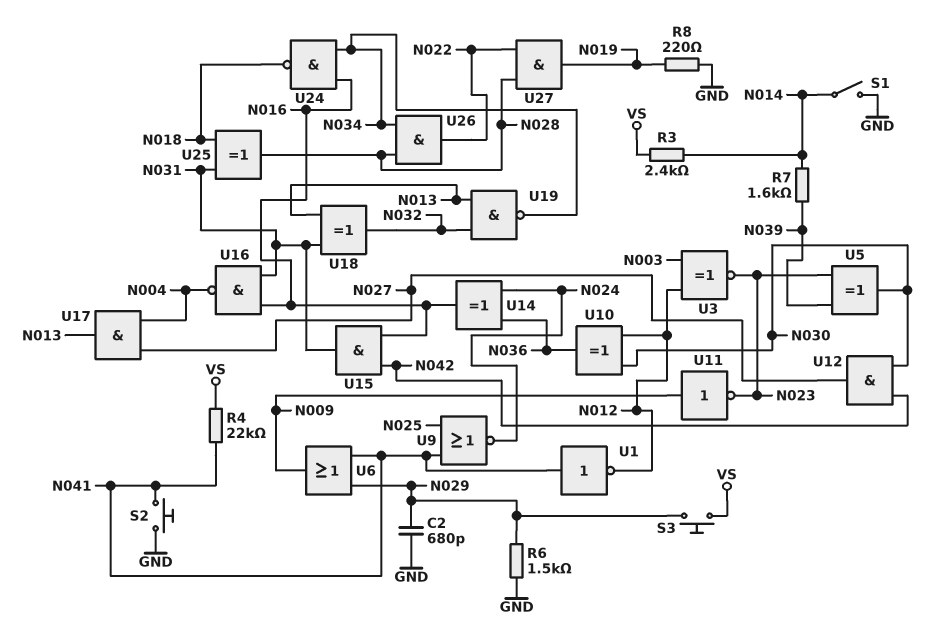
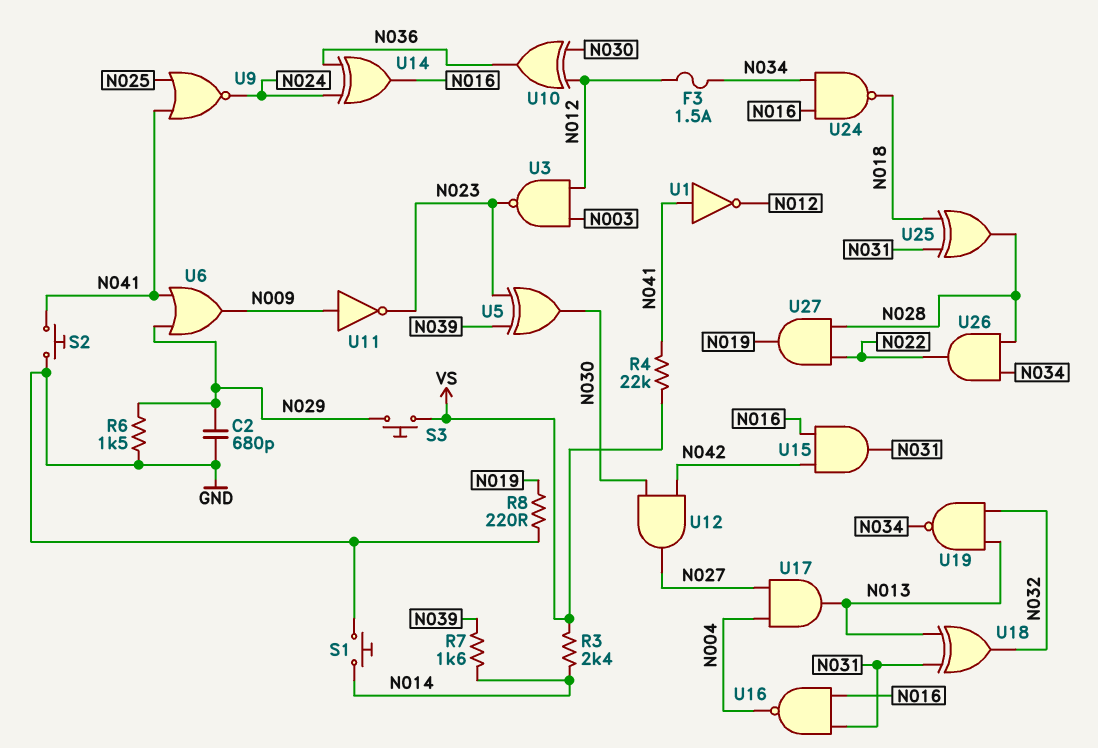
F3: none -> 1.5A (N012, N034)
S1: switch (GND, N014) -> button (GND, N014)
U3: XNOR (in N003, in N012, out N023) -> NAND (in N003, in N012, out N023)

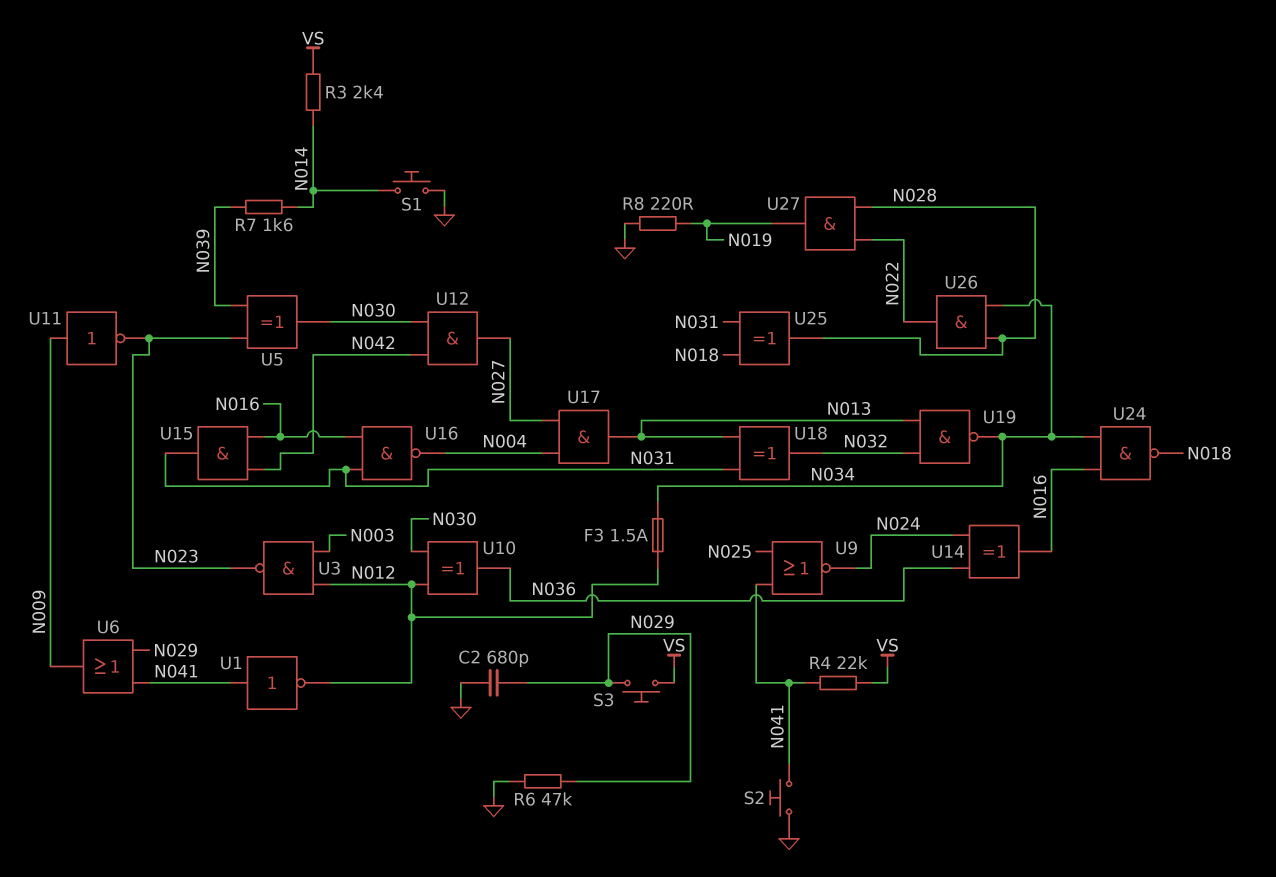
R6: 1.5k (GND, N029) -> 47k (GND, N029)

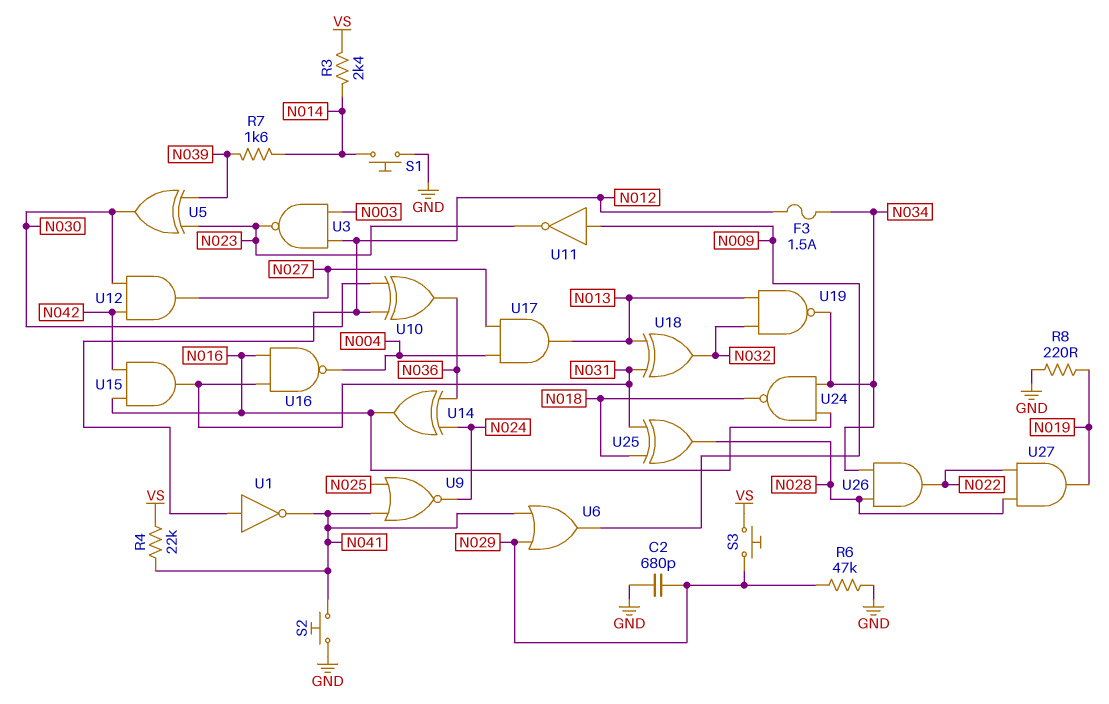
U1: NOT (in N041, out N012) -> NOT (in N012, out N041)

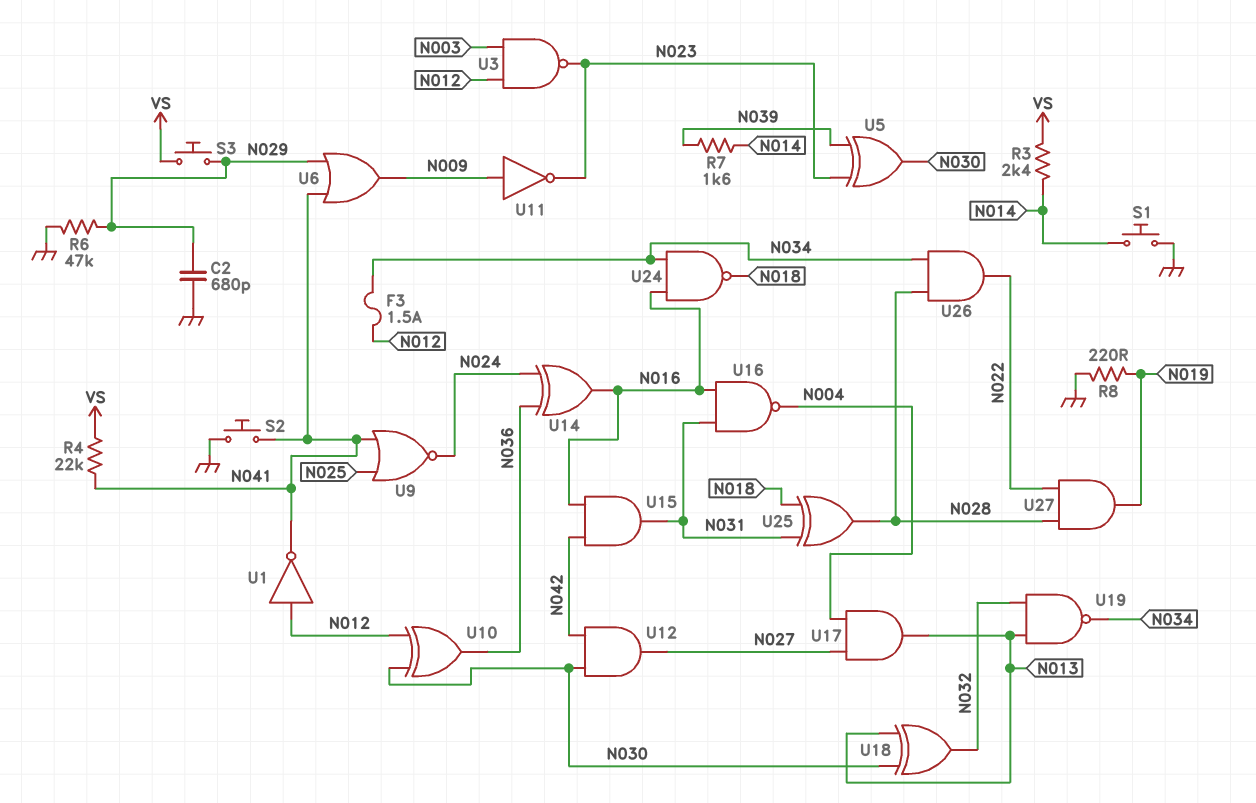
U18: XOR (in N013, in N031, out N032) -> XOR (in N013, in N030, out N032)

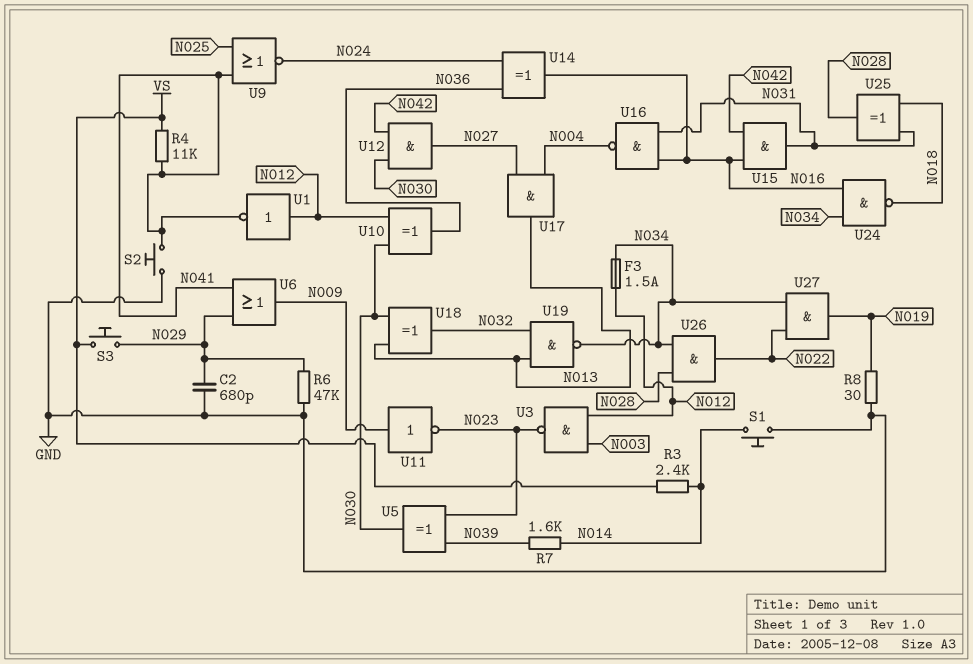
R4: 22k (N041, VS) -> 11k (N041, VS)
R8: 220 (GND, N019) -> 30 (GND, N019)
U27: AND (in N022, in N028, out N019) -> AND (in N022, in N034, out N019)

